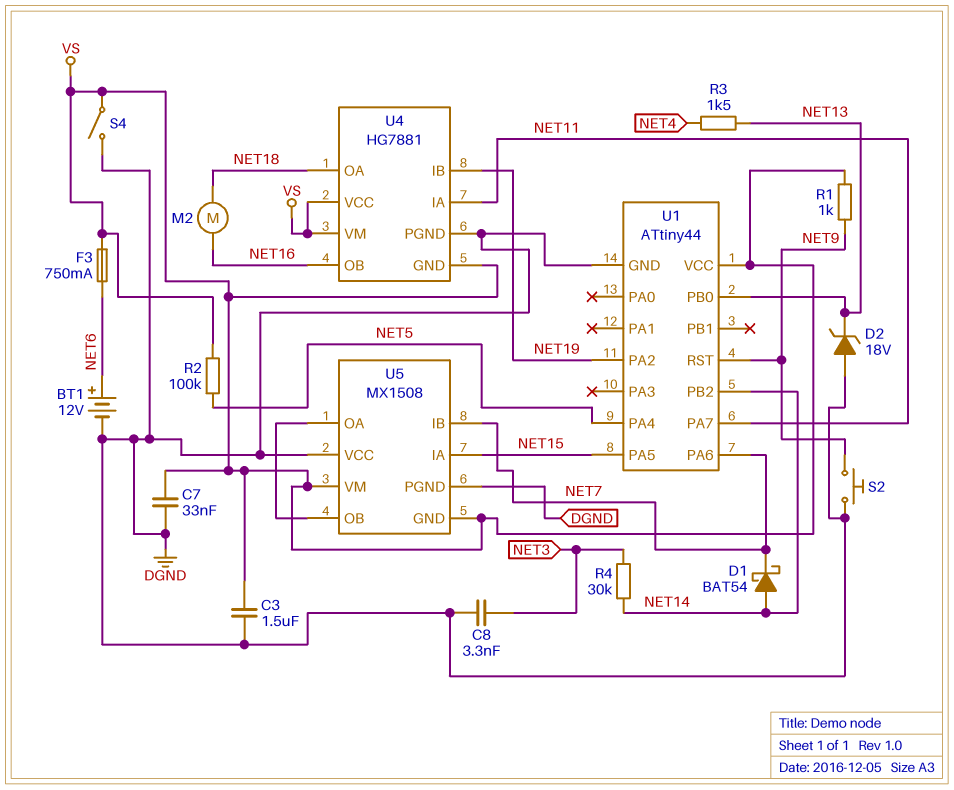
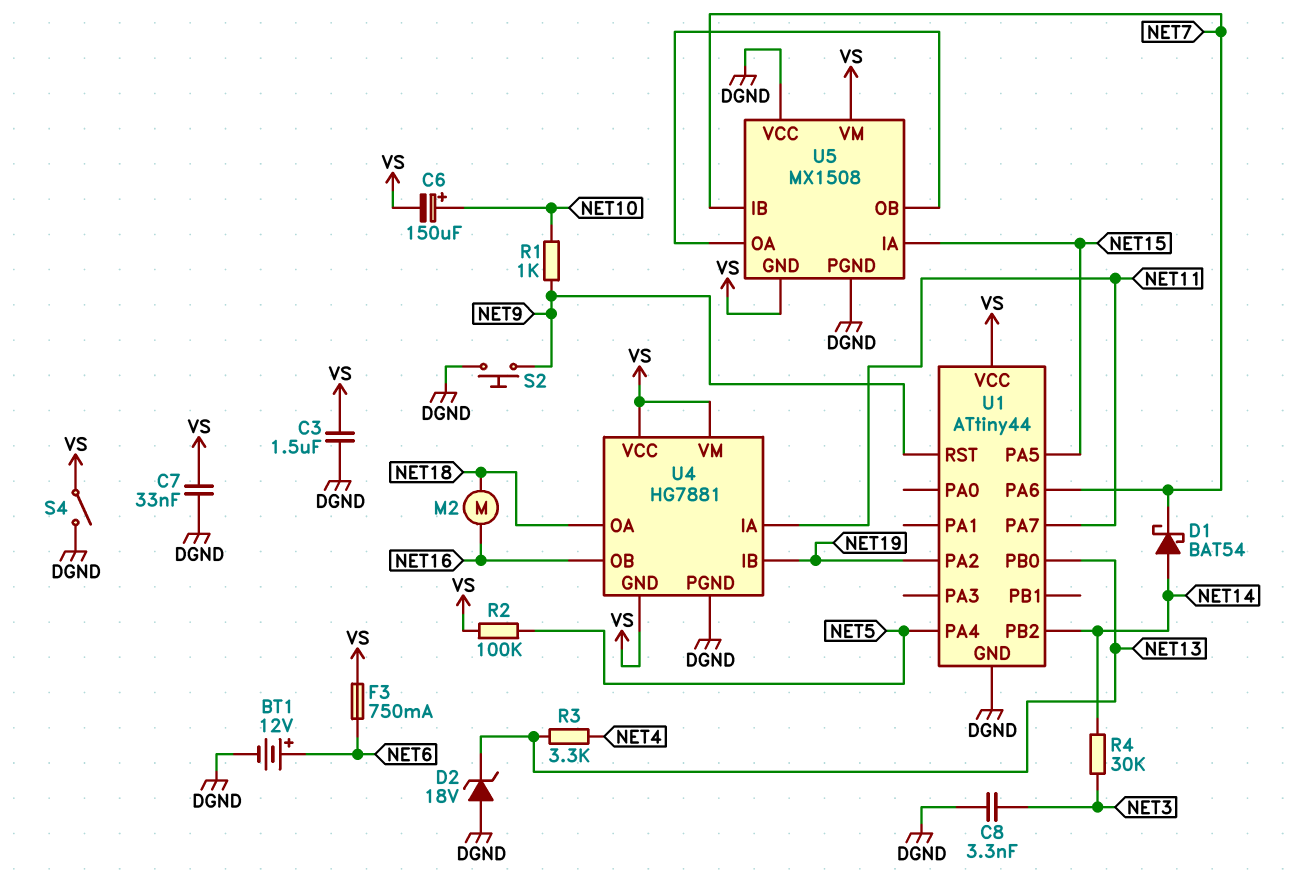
C6: none -> 150uF (plus NET10, minus VS)
R1: 1k (NET9, VS) -> 1k (NET9, NET10)
R3: 1.5k (NET4, NET13) -> 3.3k (NET4, NET13)

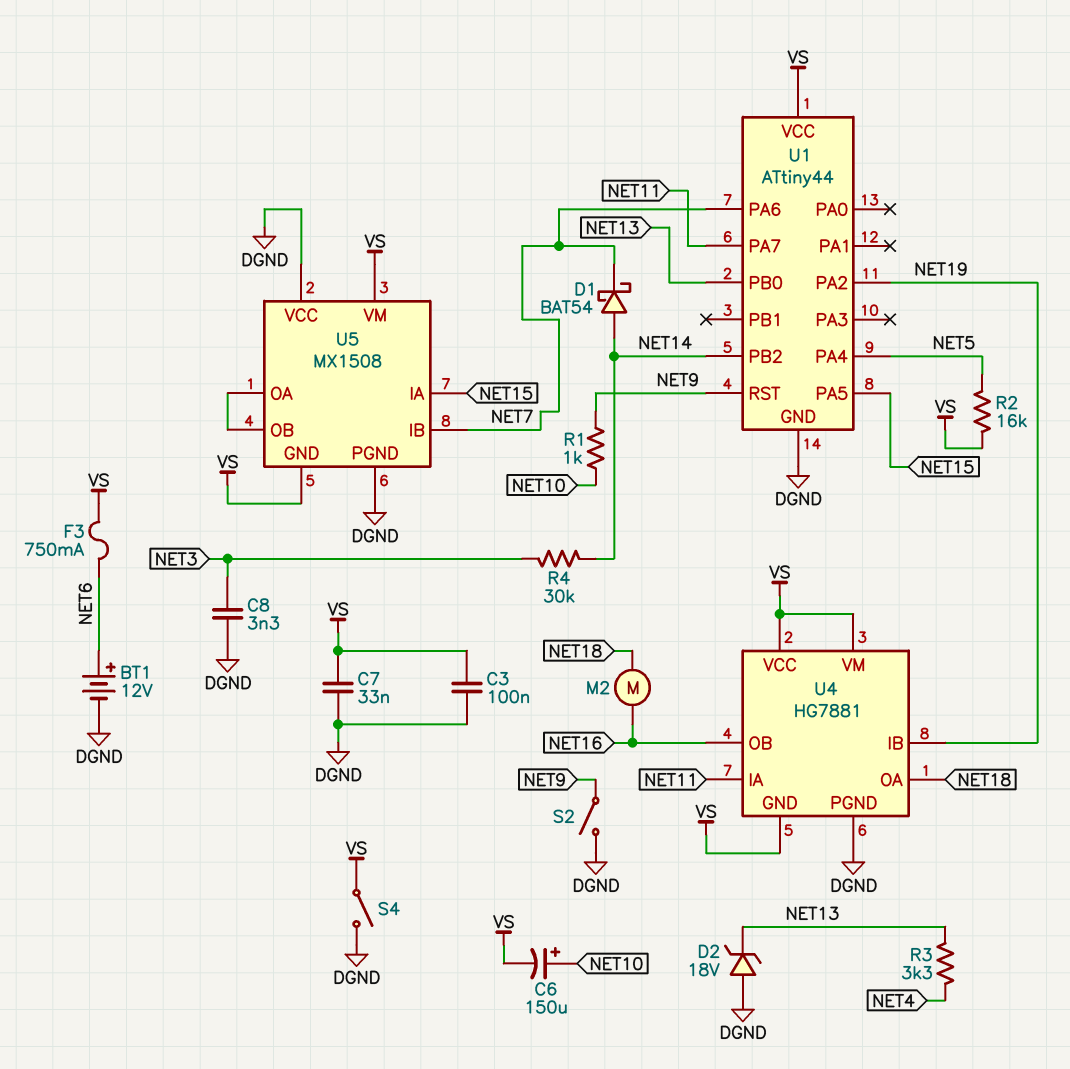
C3: 1.5uF (DGND, VS) -> 100nF (DGND, VS)
R2: 100k (NET5, VS) -> 16k (NET5, VS)
S2: button (DGND, NET9) -> switch (DGND, NET9)

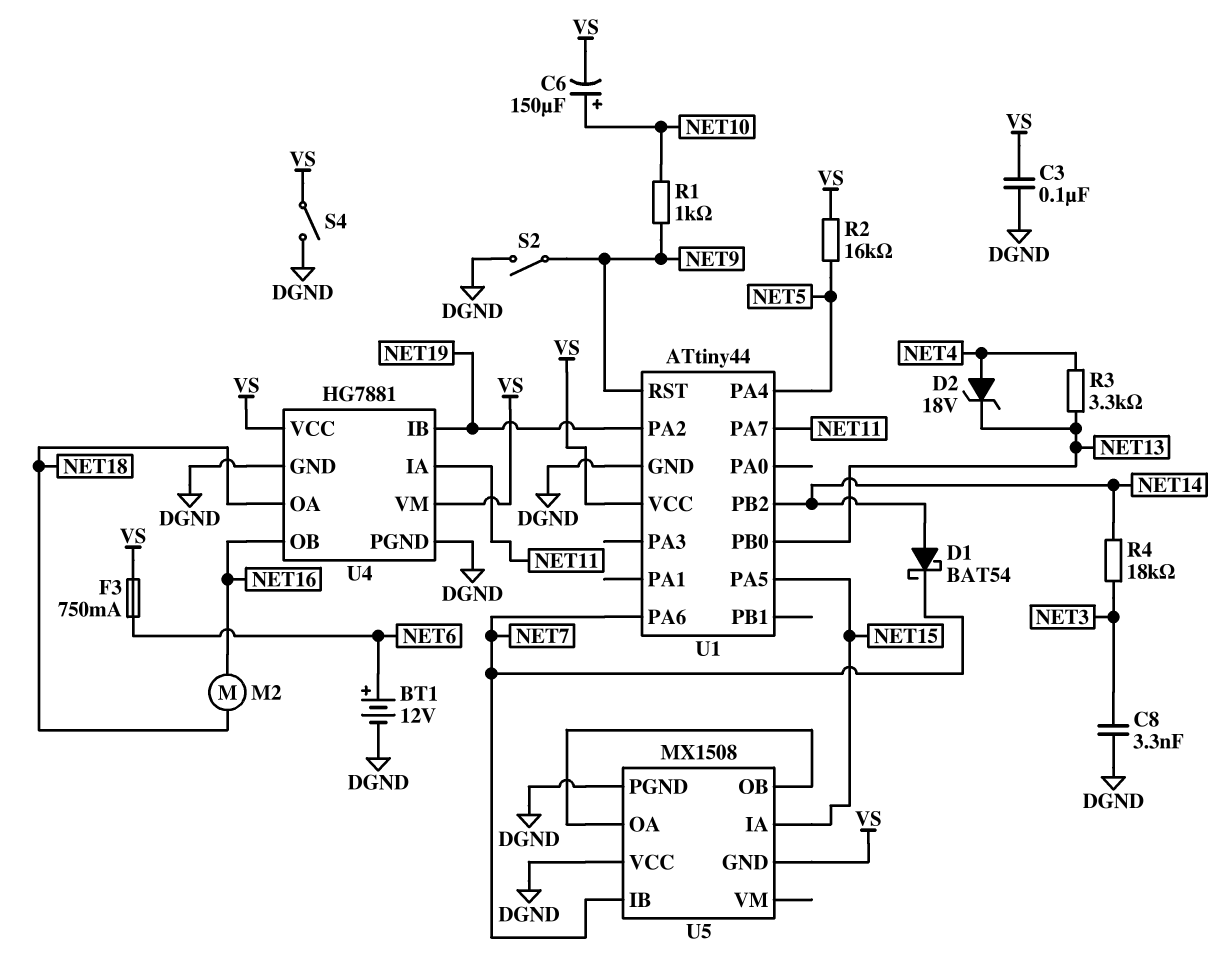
C7: 33nF (DGND, VS) -> none
D2: zener 18V (A DGND, K NET13) -> zener 18V (A NET4, K NET13)
R4: 30k (NET3, NET14) -> 18k (NET3, NET14)
U4 pin GND: VS -> DGND
U5 pin VM: VS -> none

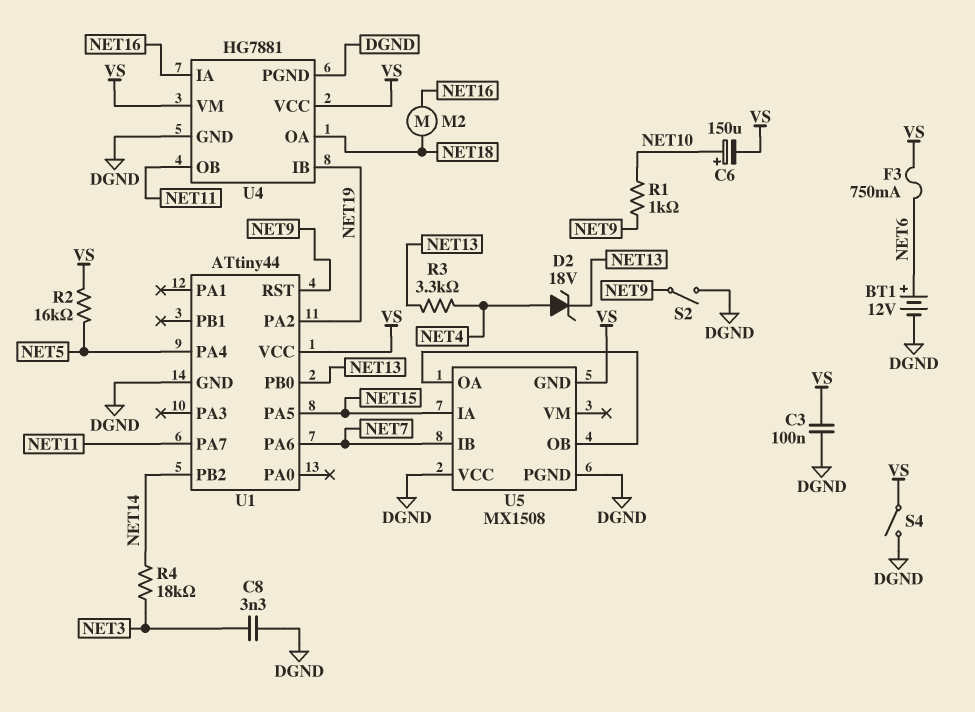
D1: schottky BAT54 (A NET14, K NET7) -> none
U4 pin IA: NET11 -> NET16
U4 pin OB: NET16 -> NET11

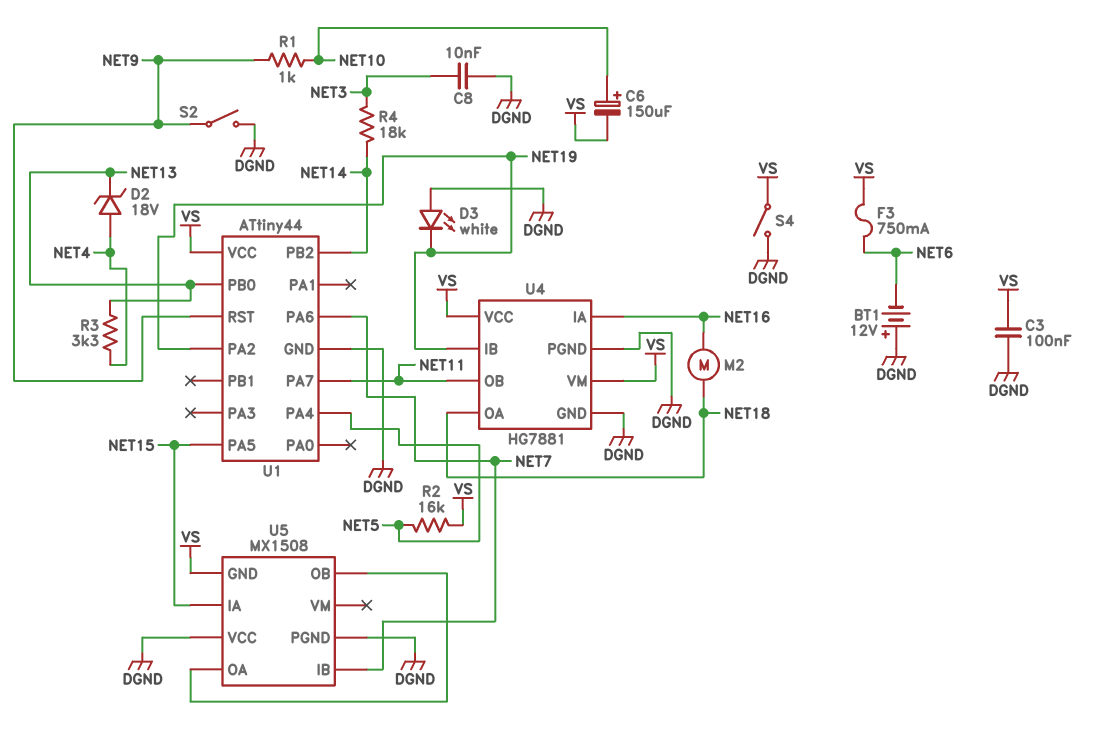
BT1: 12V (plus NET6, minus DGND) -> 12V (plus DGND, minus NET6)
C8: 3.3nF (DGND, NET3) -> 10nF (DGND, NET3)
D3: none -> LED white (A DGND, K NET19)

